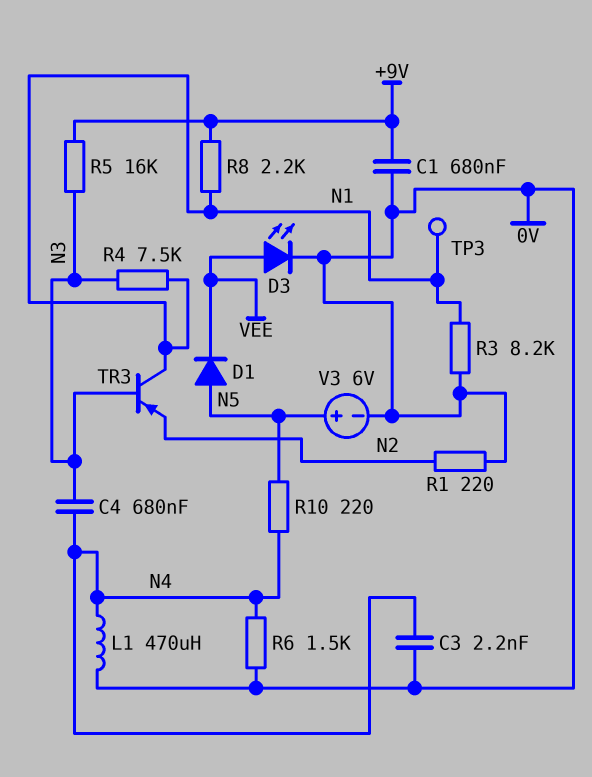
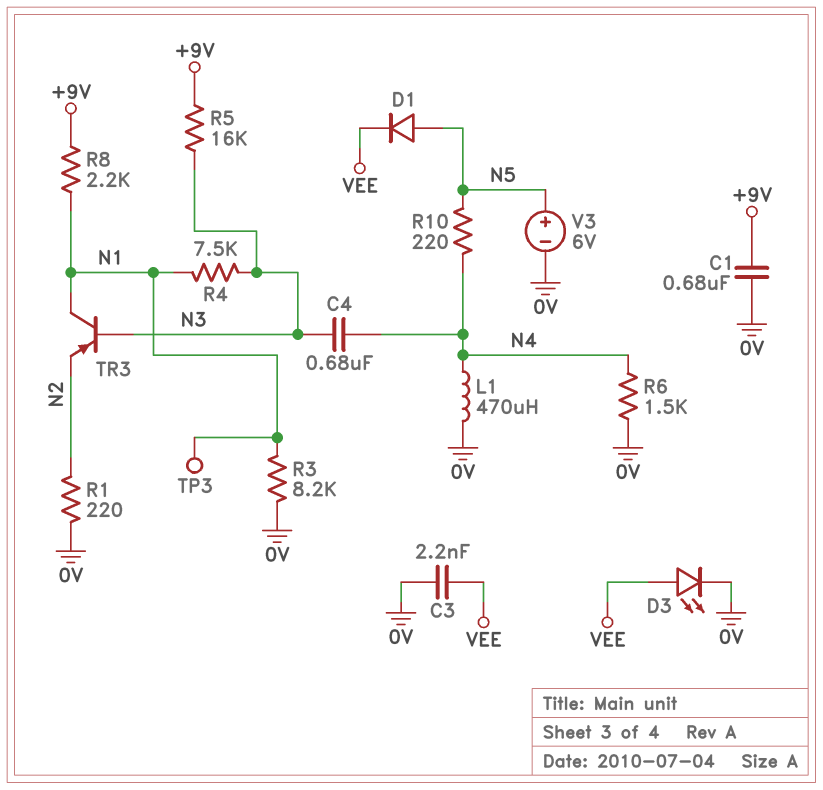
C3: 2.2nF (0V, N4) -> 2.2nF (0V, VEE)

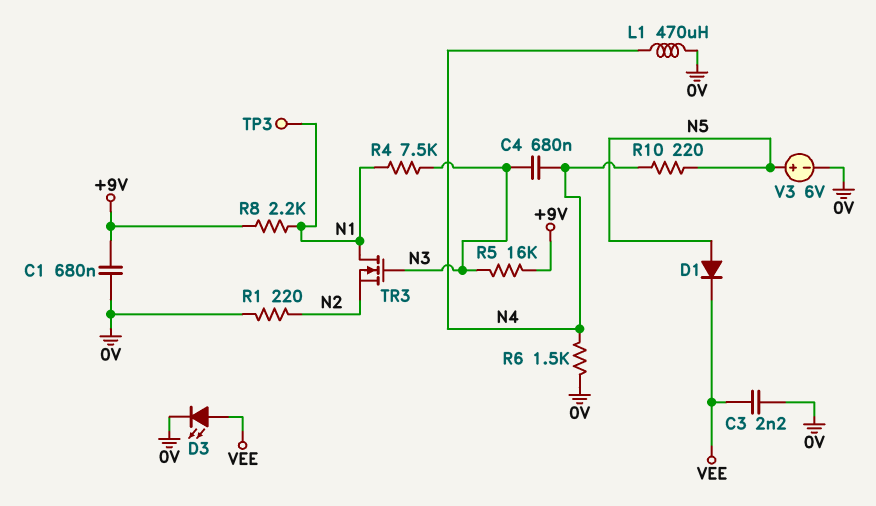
R3: 8.2k (0V, N1) -> none
TR3: PNP (B N3, C N1, E N2) -> NMOS (G N3, D N1, S N2)

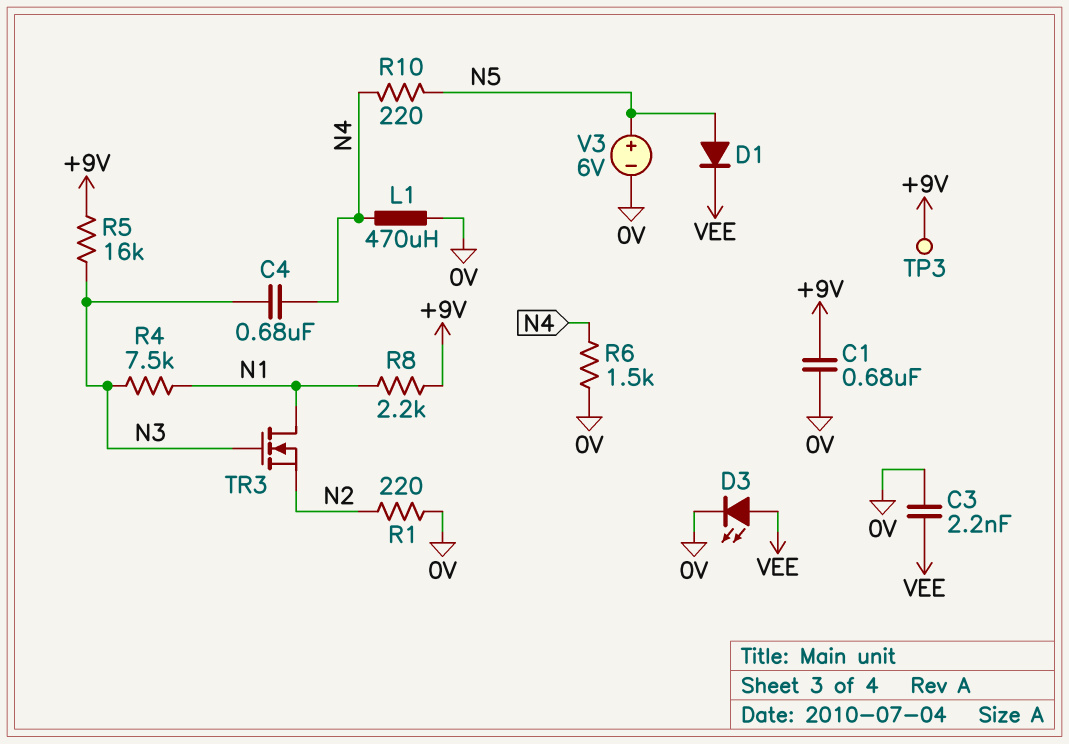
TP3: test point (N1) -> test point (+9V)

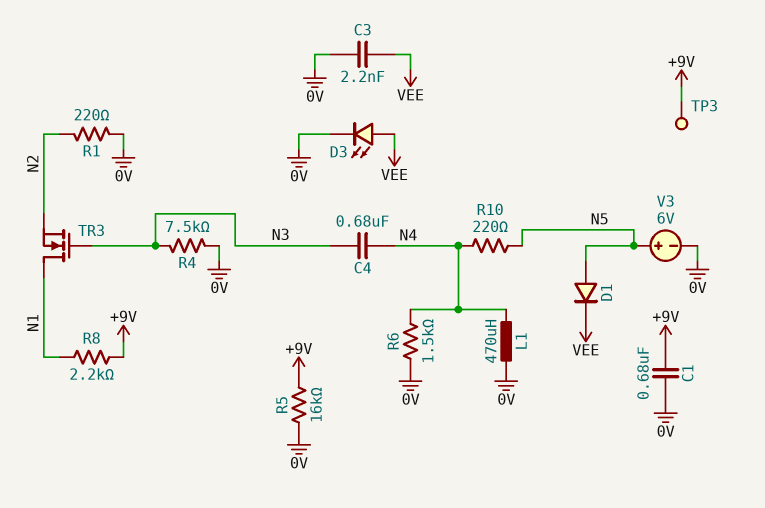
R4: 7.5k (N1, N3) -> 7.5k (0V, N3)
R5: 16k (+9V, N3) -> 16k (+9V, 0V)

